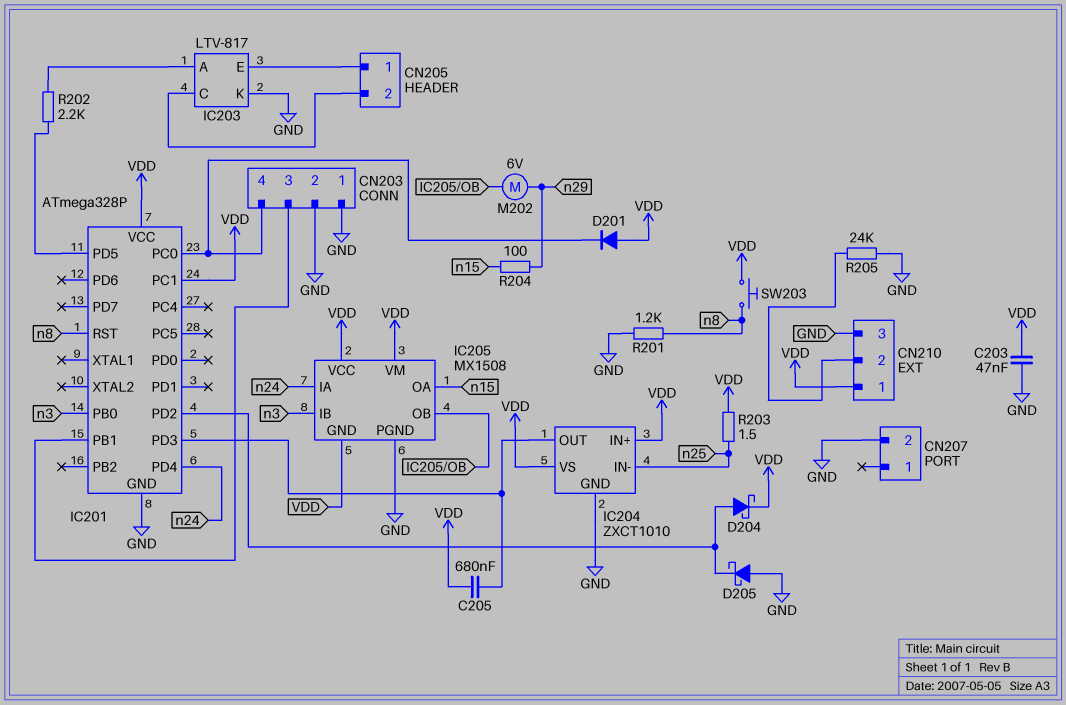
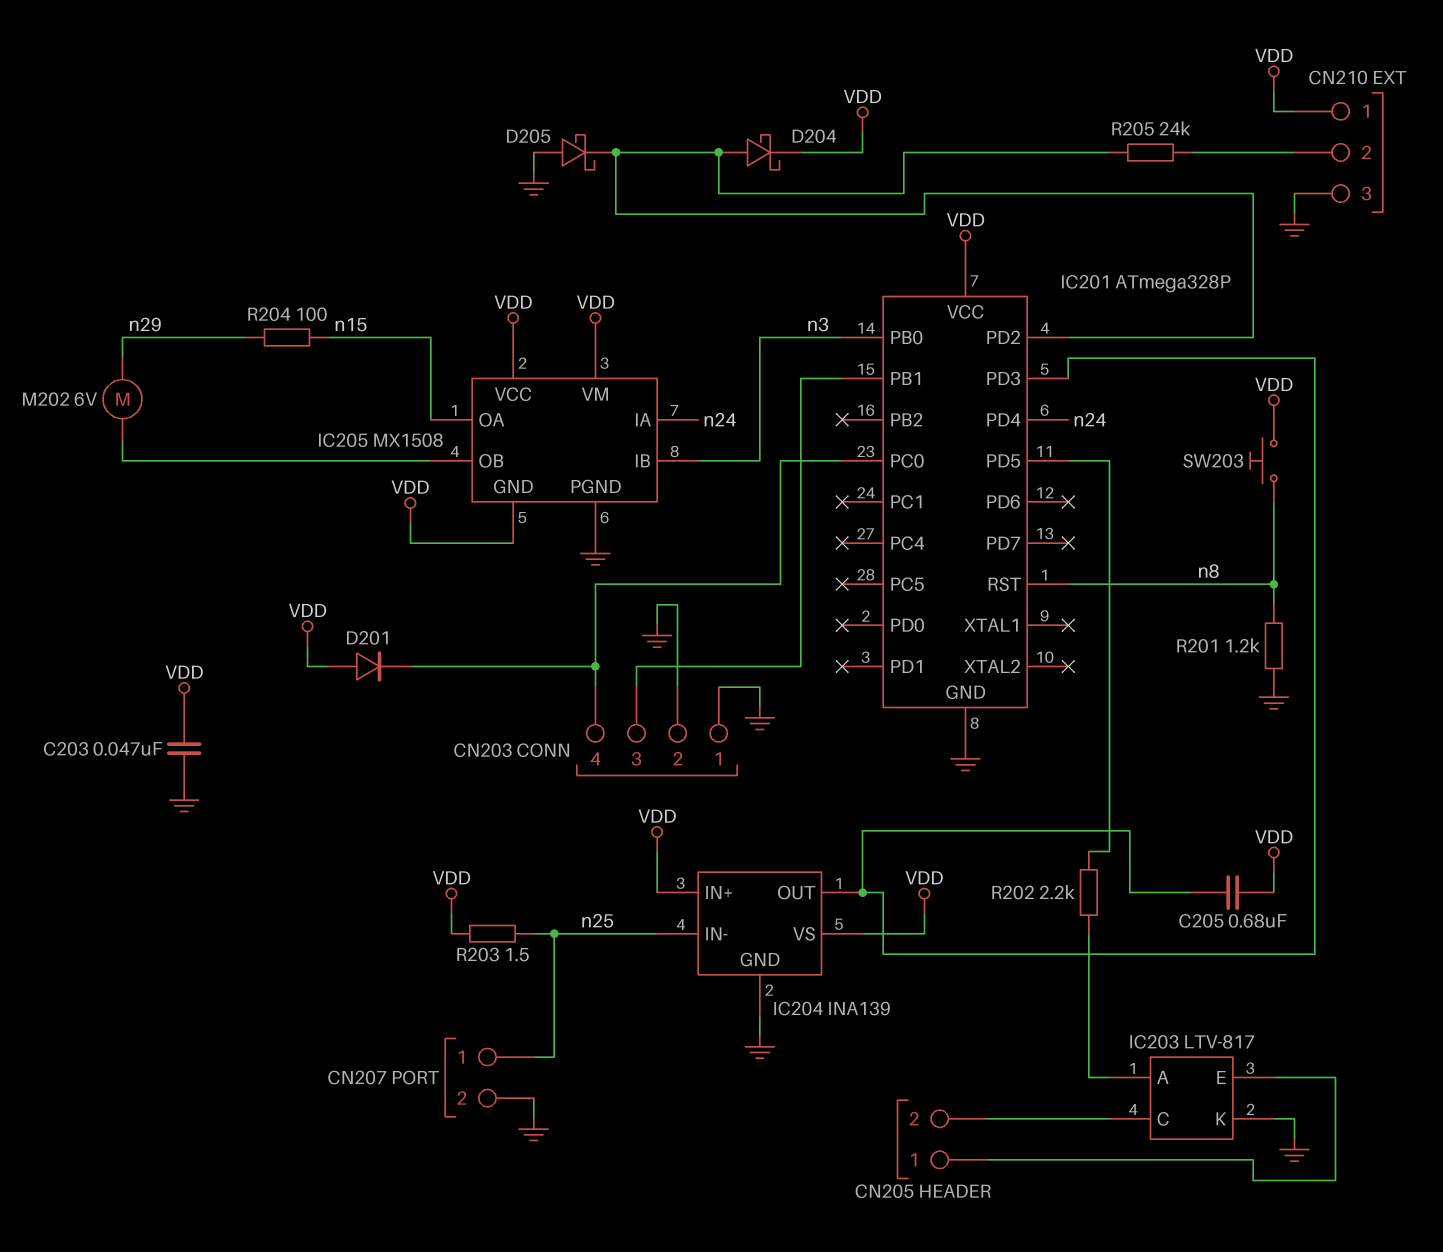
CN207 pin 1: none -> n25
IC201 pin PC1: VDD -> none
IC204: ZXCT1010 -> INA139
R205: 24k (CN210/2, GND) -> 24k (CN210/2, IC201/PD2)

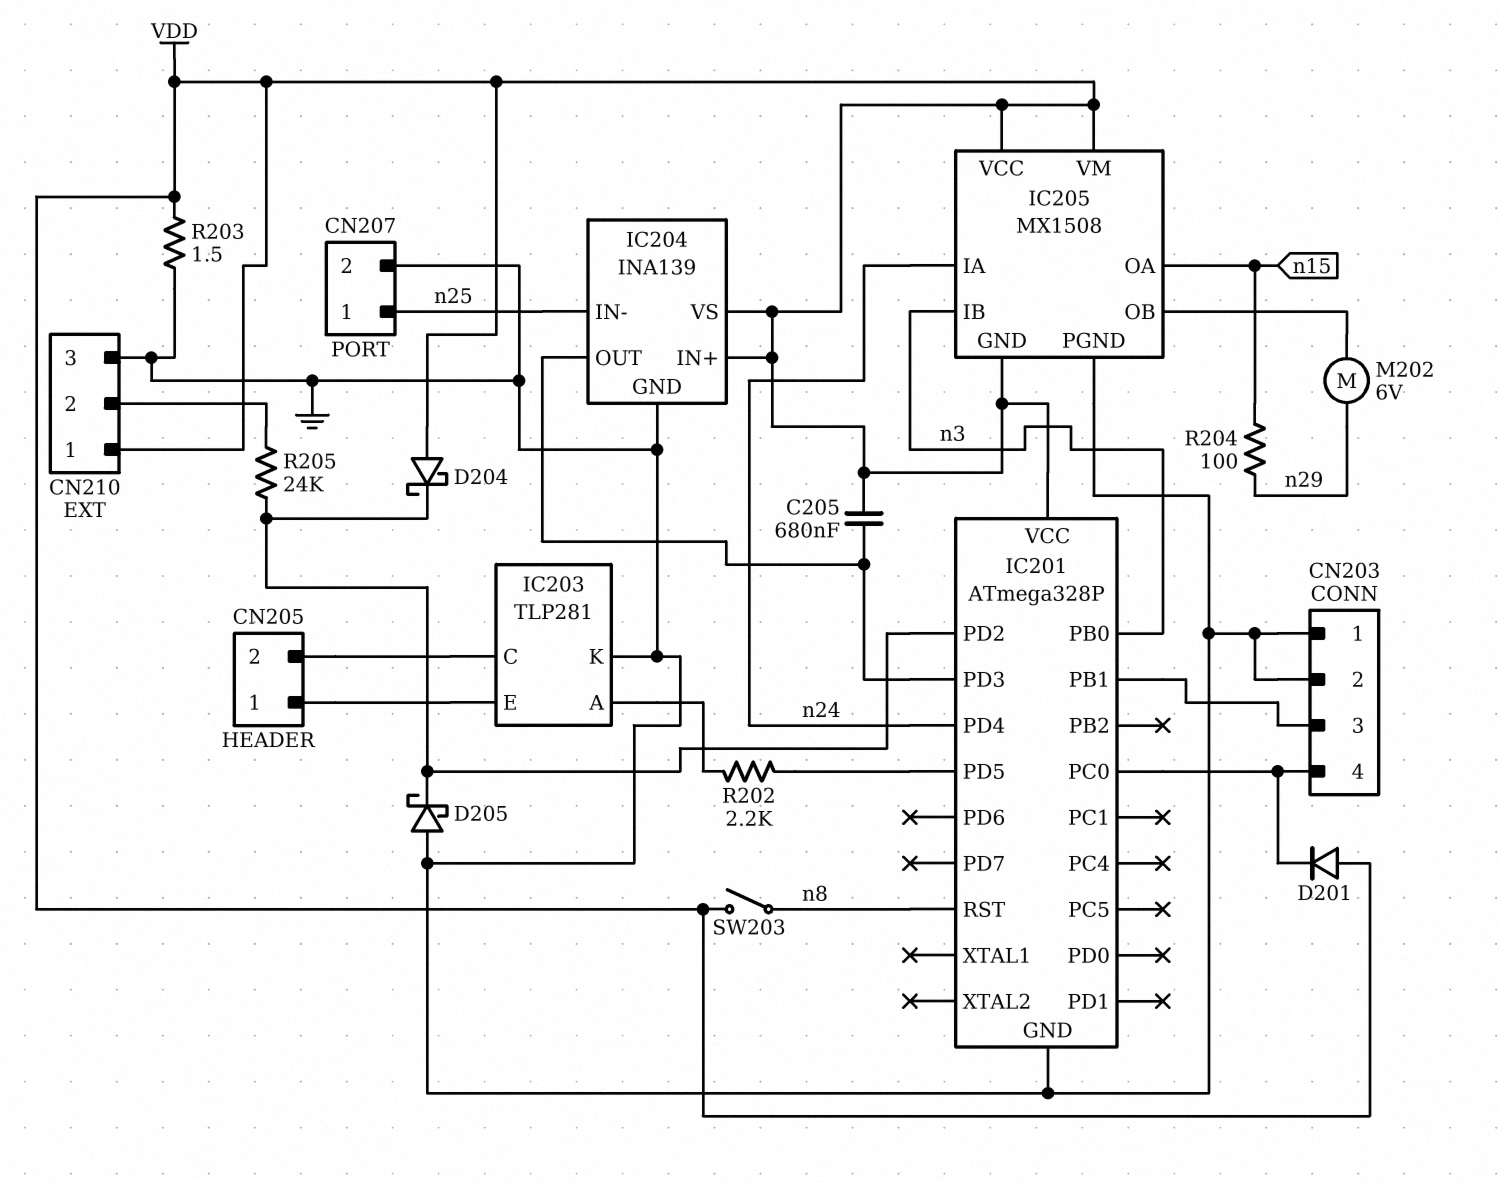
C203: 47nF (GND, VDD) -> none
D204: schottky (A IC201/PD2, K VDD) -> schottky (A VDD, K IC201/PD2)
IC203: LTV-817 -> TLP281
R201: 1.2k (GND, n8) -> none
R203: 1.5 (VDD, n25) -> 1.5 (GND, VDD)
SW203: button (VDD, n8) -> switch (VDD, n8)

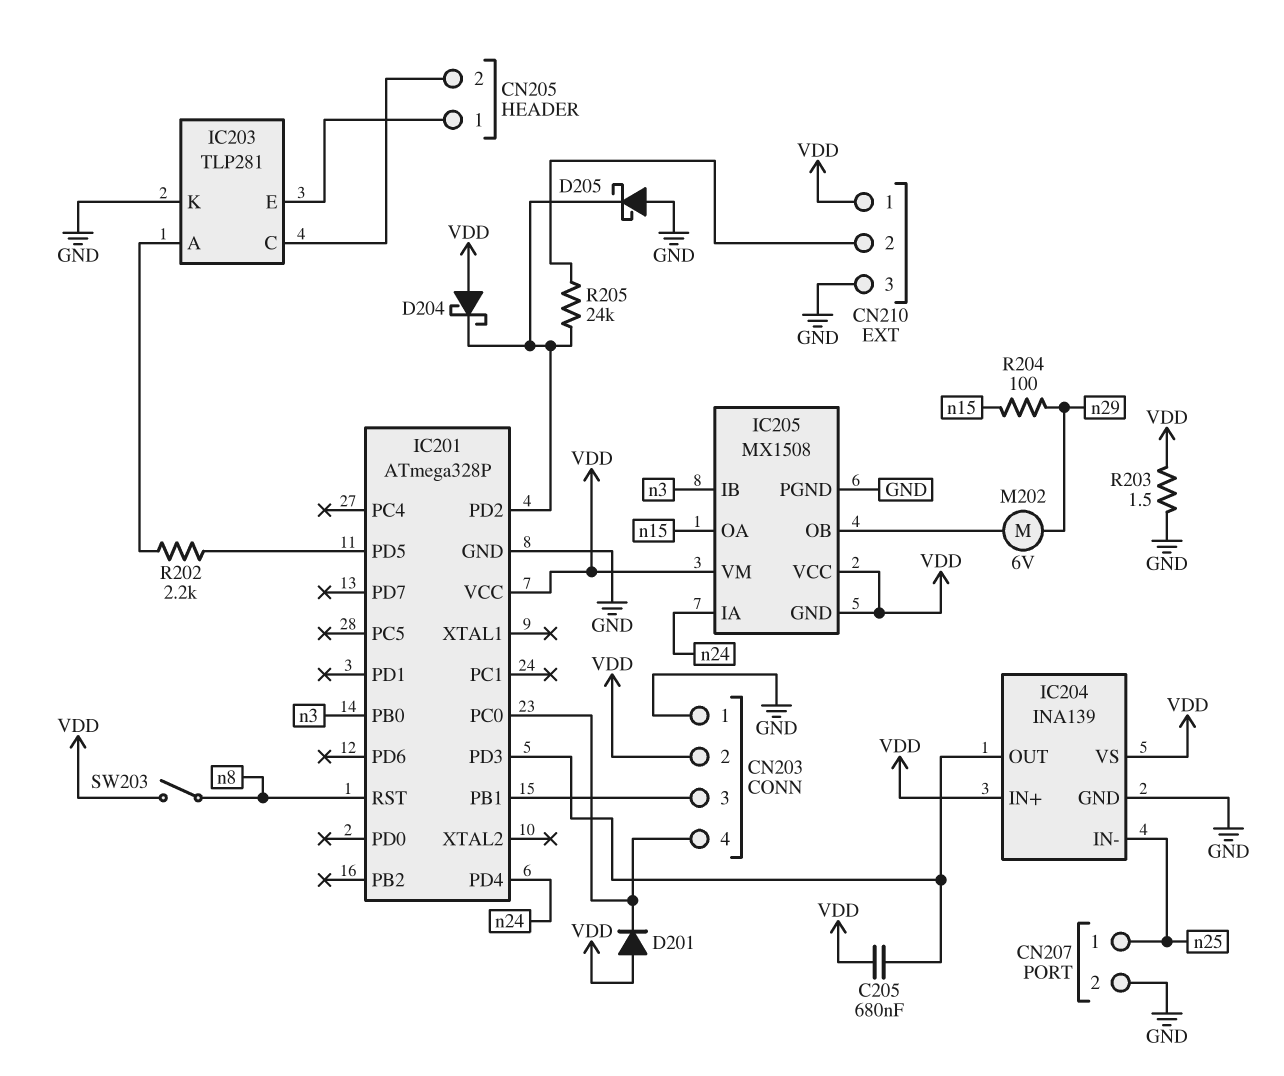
CN203 pin 2: GND -> VDD

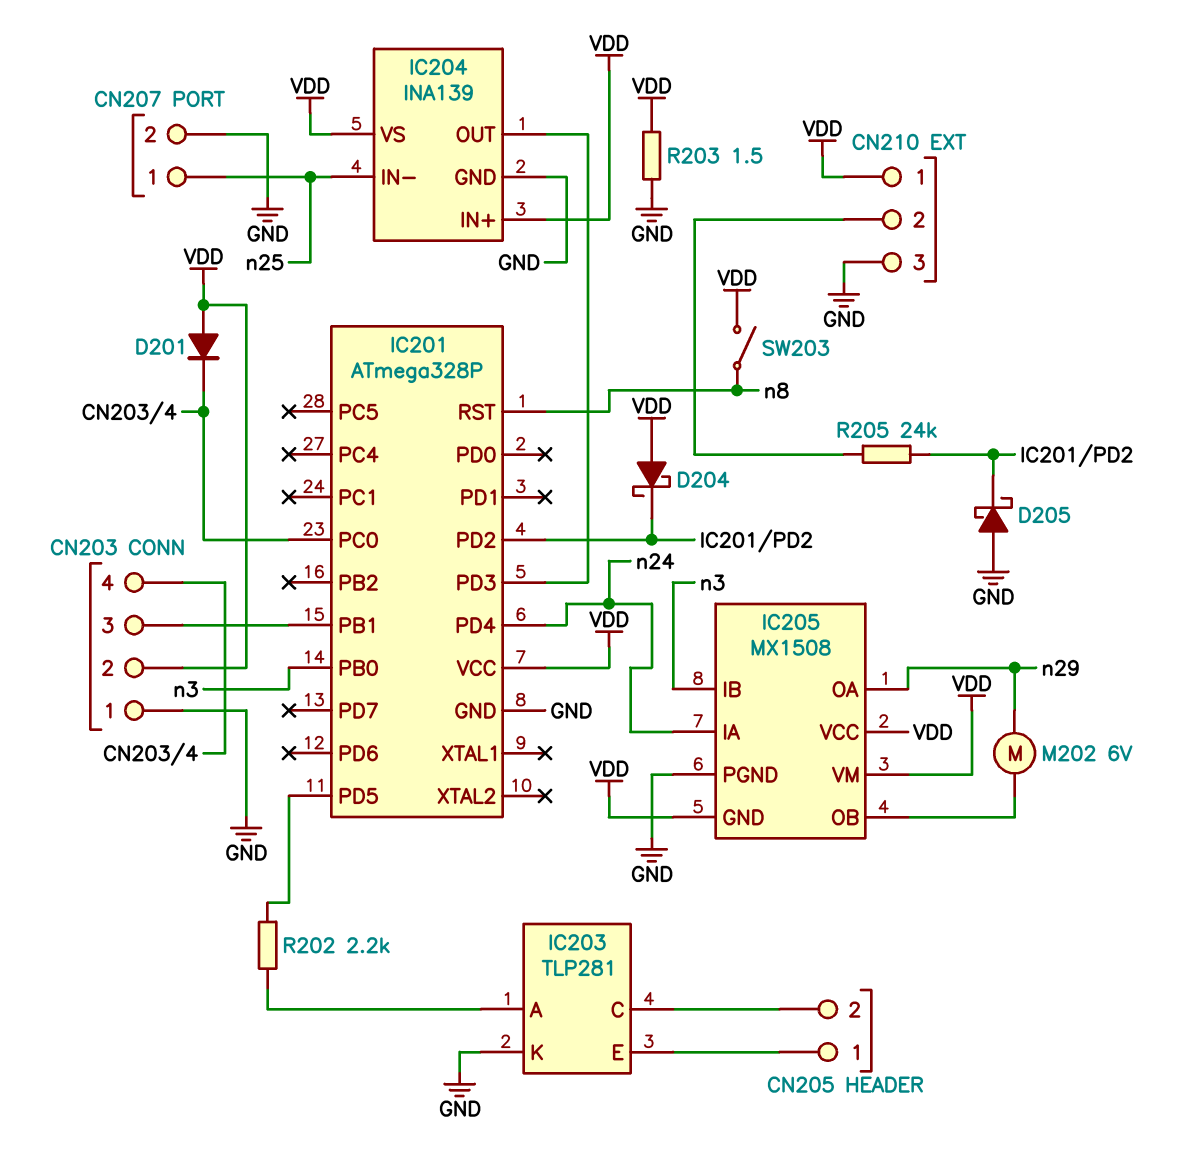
C205: 680nF (IC201/PD3, VDD) -> none
IC205 pin OA: n15 -> n29
R204: 100 (n15, n29) -> none

